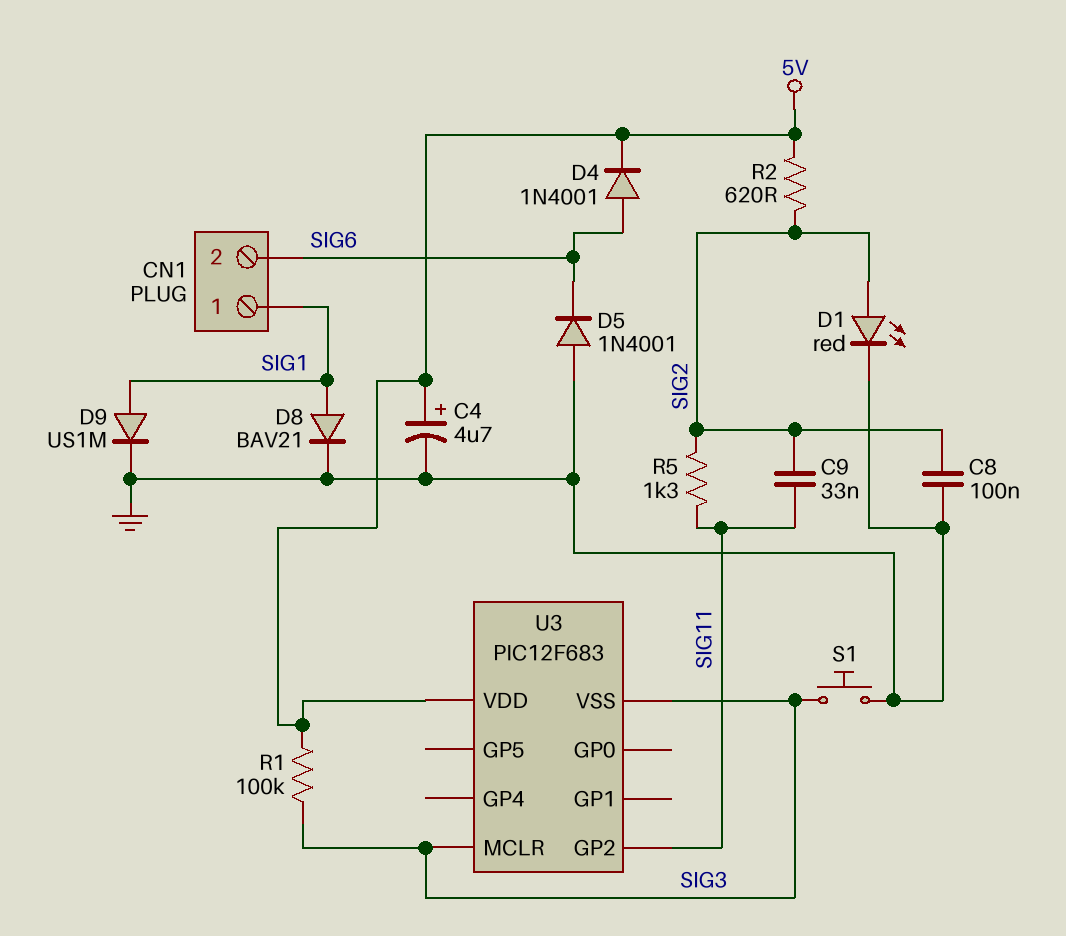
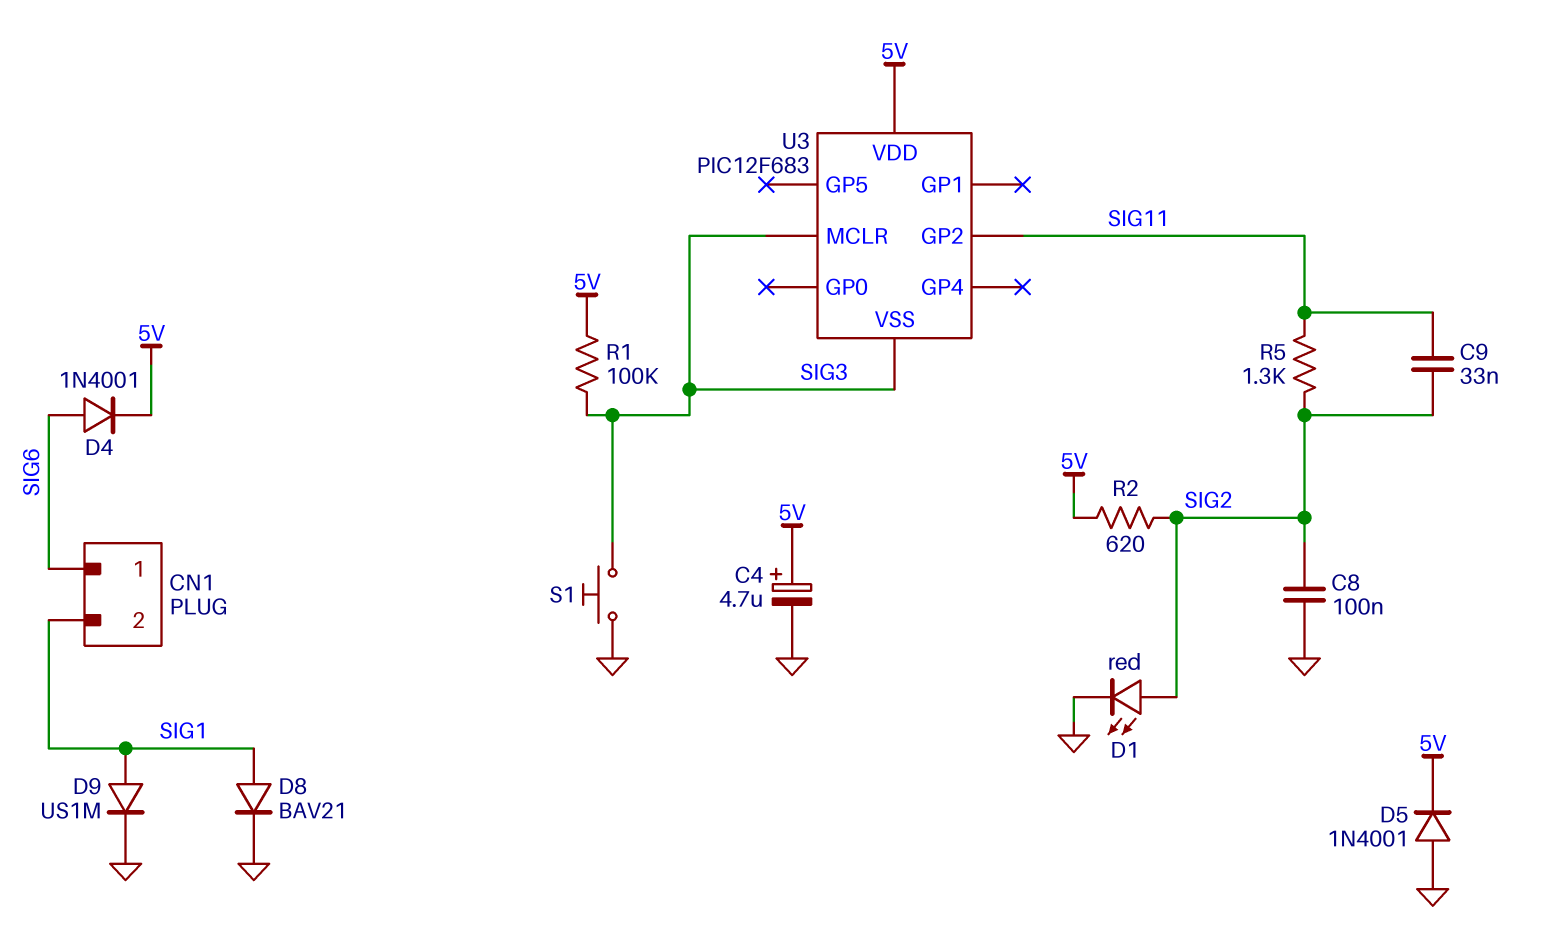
CN1 pin 1: SIG1 -> SIG6
CN1 pin 2: SIG6 -> SIG1
D5: diode 1N4001 (A GND, K SIG6) -> diode 1N4001 (A GND, K 5V)

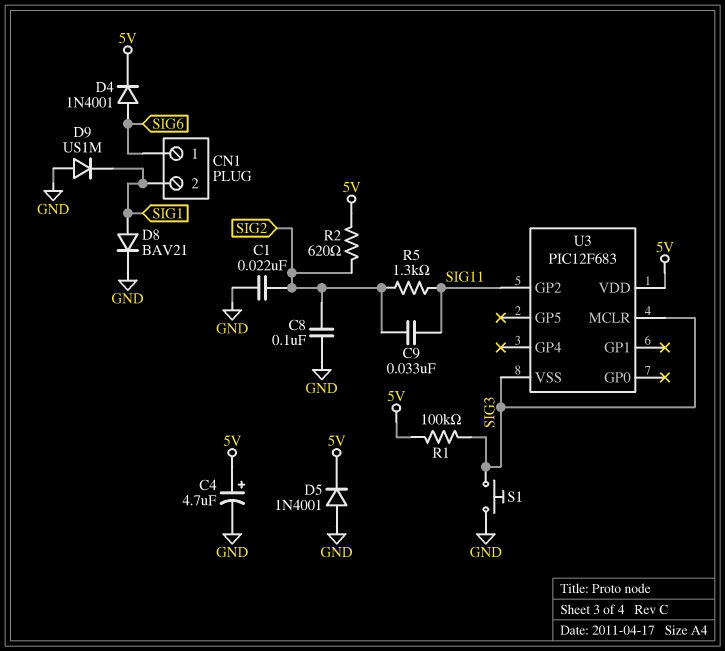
C1: none -> 22nF (GND, SIG2)
D1: LED red (A SIG2, K GND) -> none
D9: diode US1M (A SIG1, K GND) -> diode US1M (A GND, K SIG1)

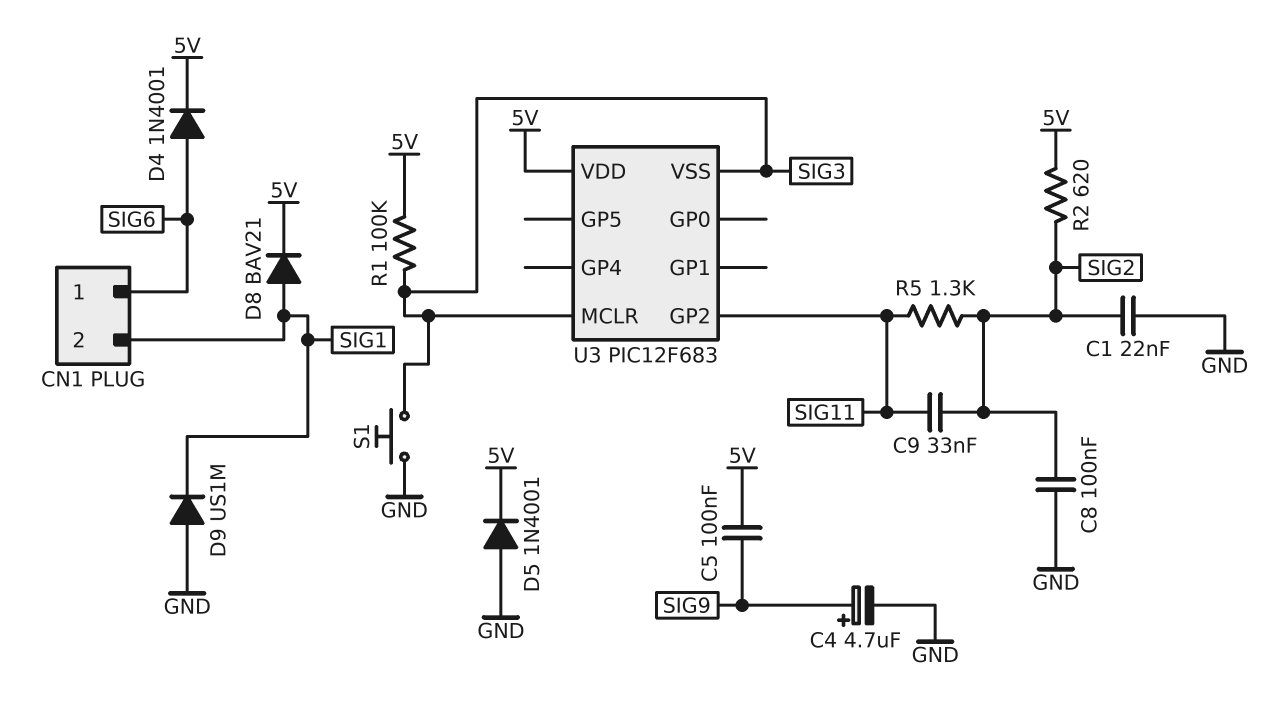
C4: 4.7uF (plus 5V, minus GND) -> 4.7uF (plus SIG9, minus GND)
C5: none -> 100nF (5V, SIG9)
D8: diode BAV21 (A SIG1, K GND) -> diode BAV21 (A SIG1, K 5V)

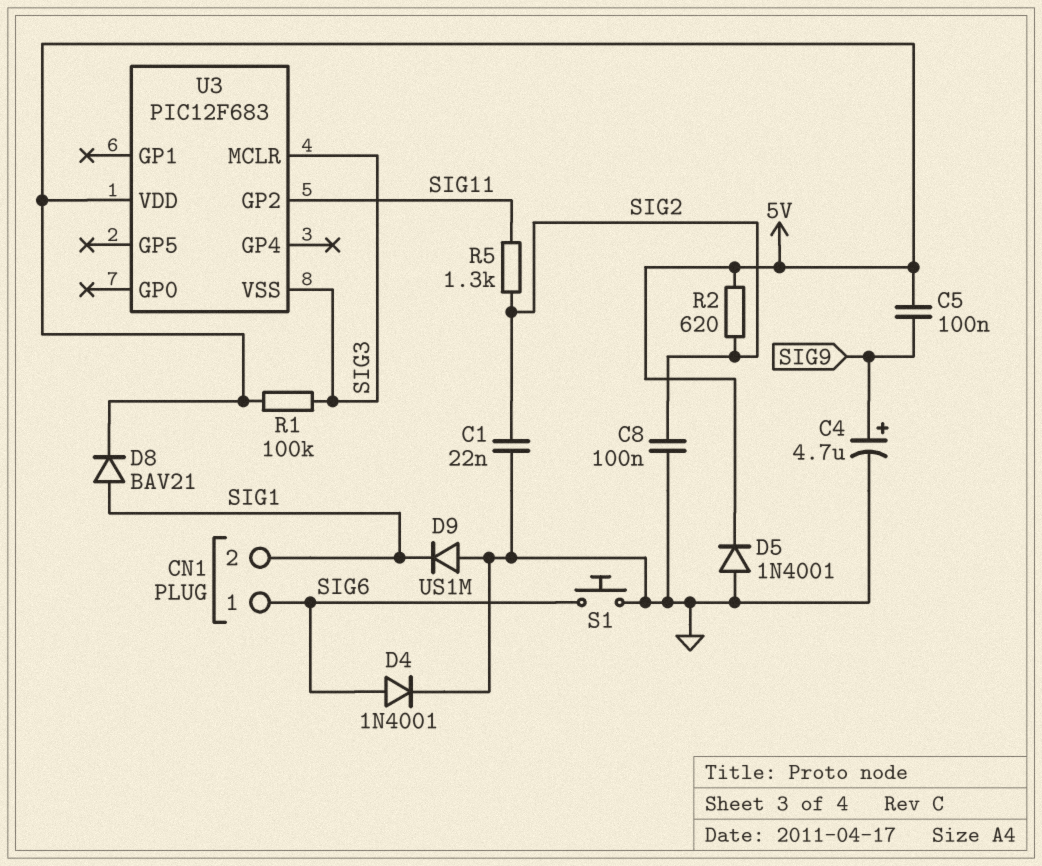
C9: 33nF (SIG2, SIG11) -> none
D4: diode 1N4001 (A SIG6, K 5V) -> diode 1N4001 (A SIG6, K GND)
S1: button (GND, SIG3) -> button (GND, SIG6)

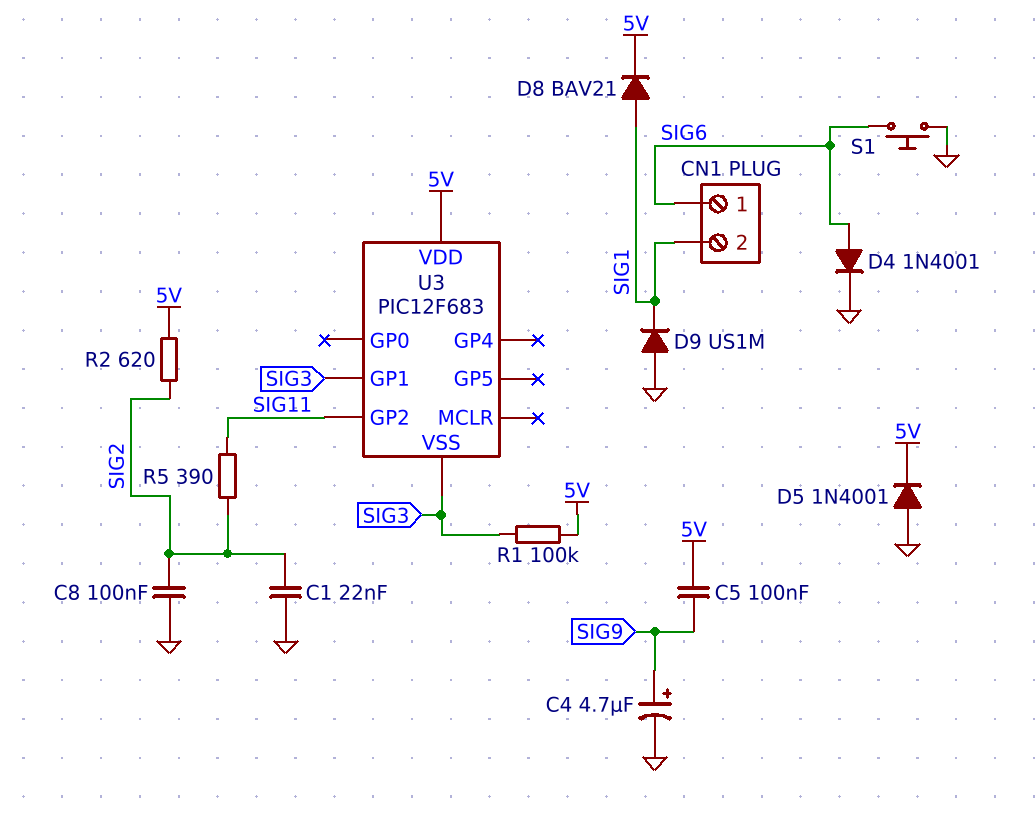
R5: 1.3k (SIG2, SIG11) -> 390 (SIG2, SIG11)
U3 pin GP1: none -> SIG3
U3 pin MCLR: SIG3 -> none

